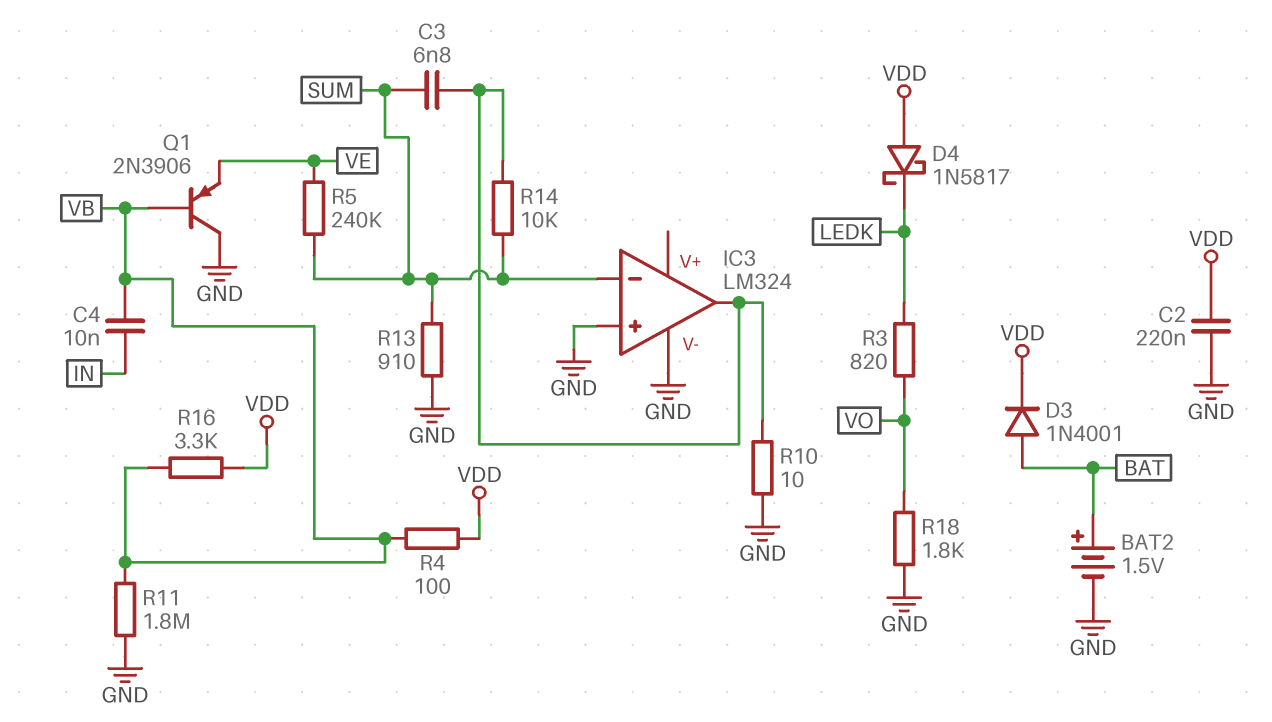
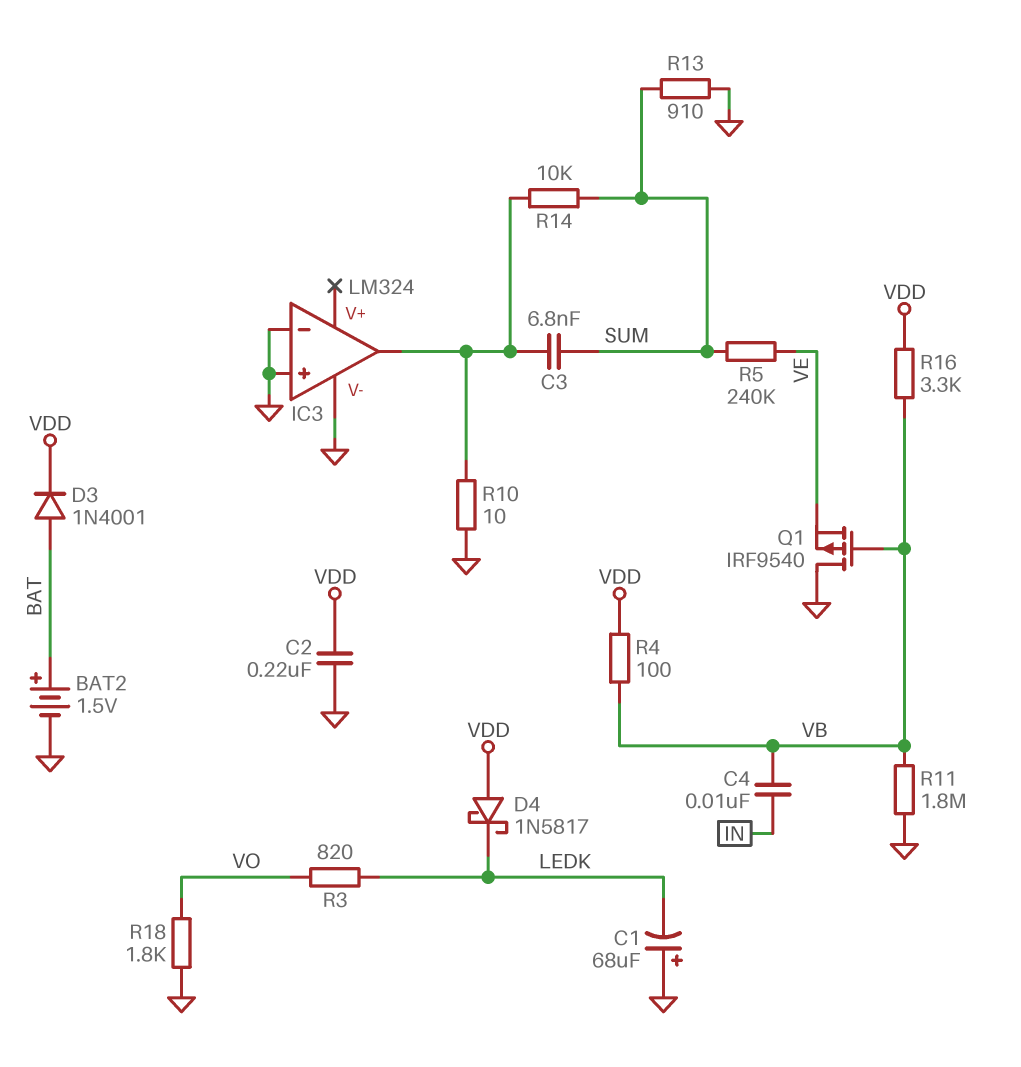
C1: none -> 68uF (plus GND, minus LEDK)
IC3 pin in-: SUM -> GND
Q1: PNP 2N3906 (B VB, C GND, E VE) -> PMOS IRF9540 (G VB, D GND, S VE)

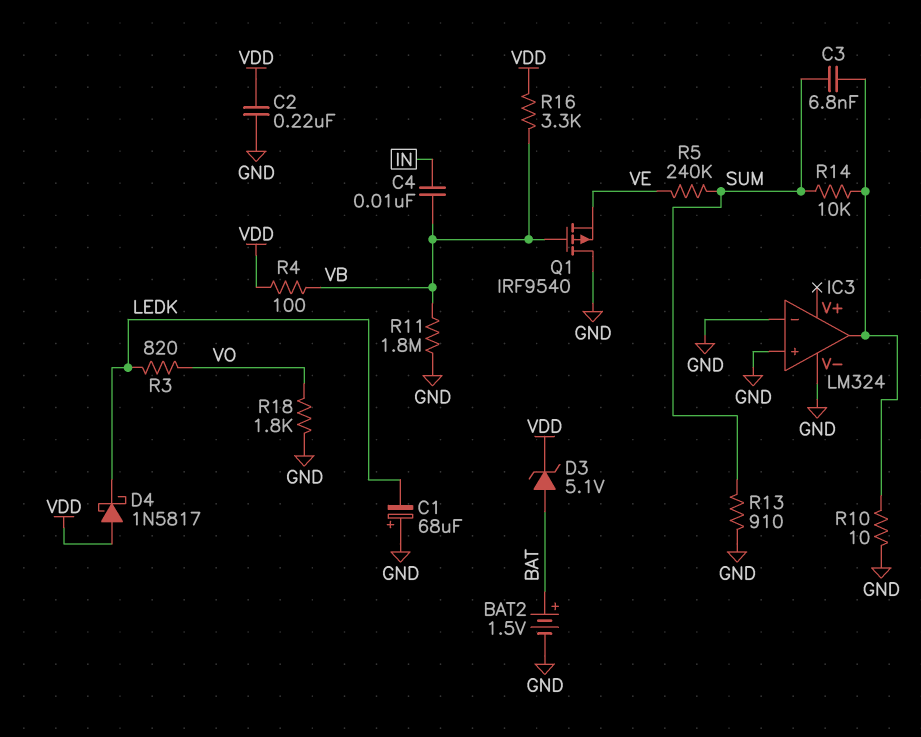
D3: diode 1N4001 (A BAT, K VDD) -> zener 5.1V (A BAT, K VDD)

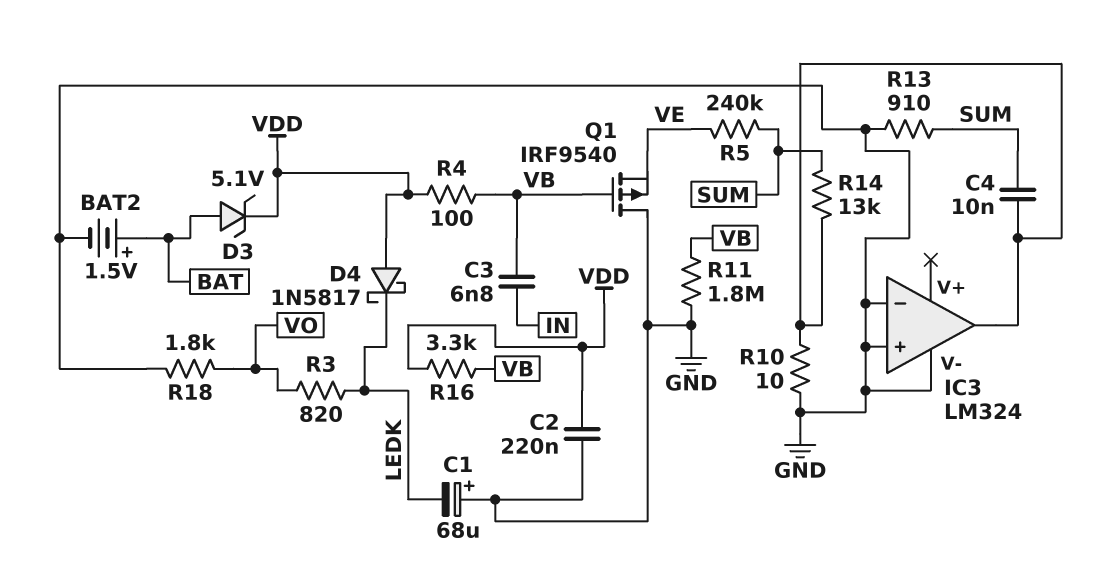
C3: 6.8nF (IC3/out, SUM) -> 6.8nF (IN, VB)
C4: 10nF (IN, VB) -> 10nF (IC3/out, SUM)
R14: 10k (IC3/out, SUM) -> 13k (IC3/out, SUM)

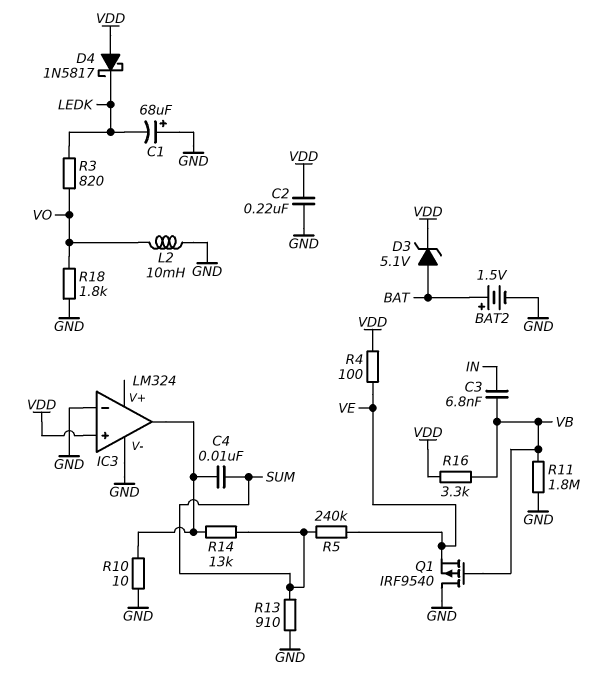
IC3 pin in+: GND -> VDD
L2: none -> 10mH (GND, VO)
R4: 100 (VB, VDD) -> 100 (VDD, VE)

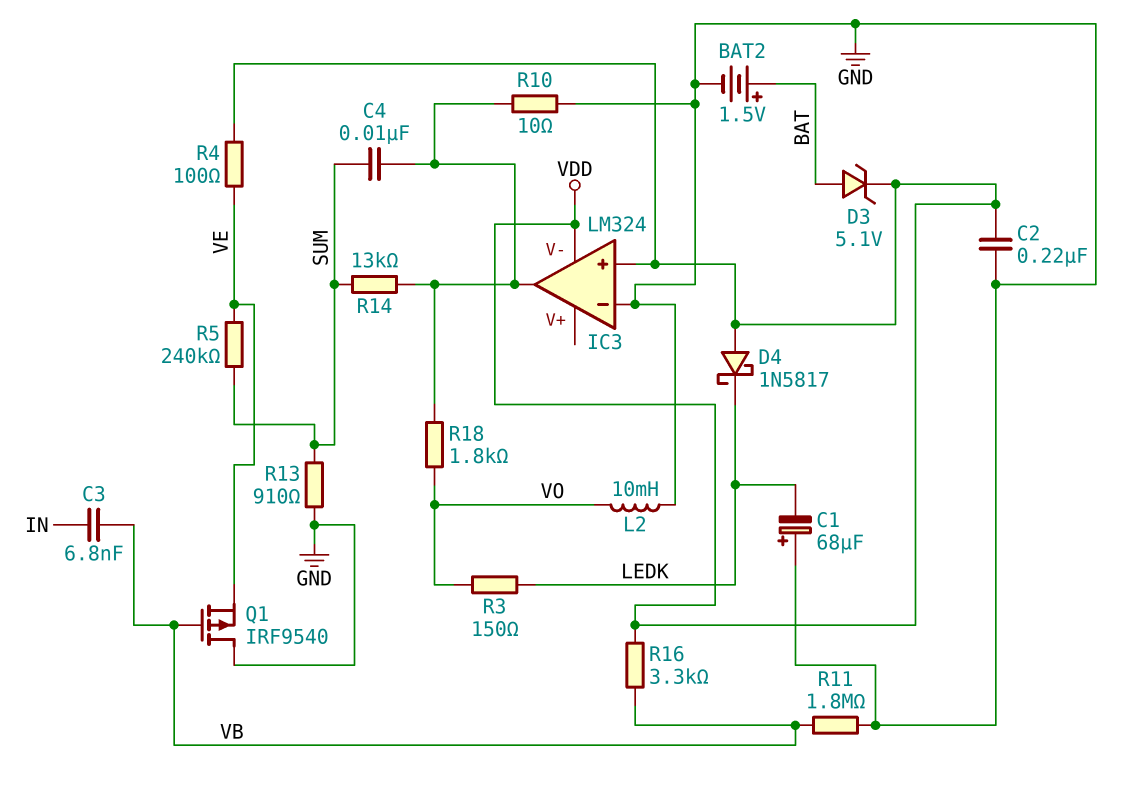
IC3 pin V-: GND -> VDD
R3: 820 (LEDK, VO) -> 150 (LEDK, VO)
R18: 1.8k (GND, VO) -> 1.8k (IC3/out, VO)

